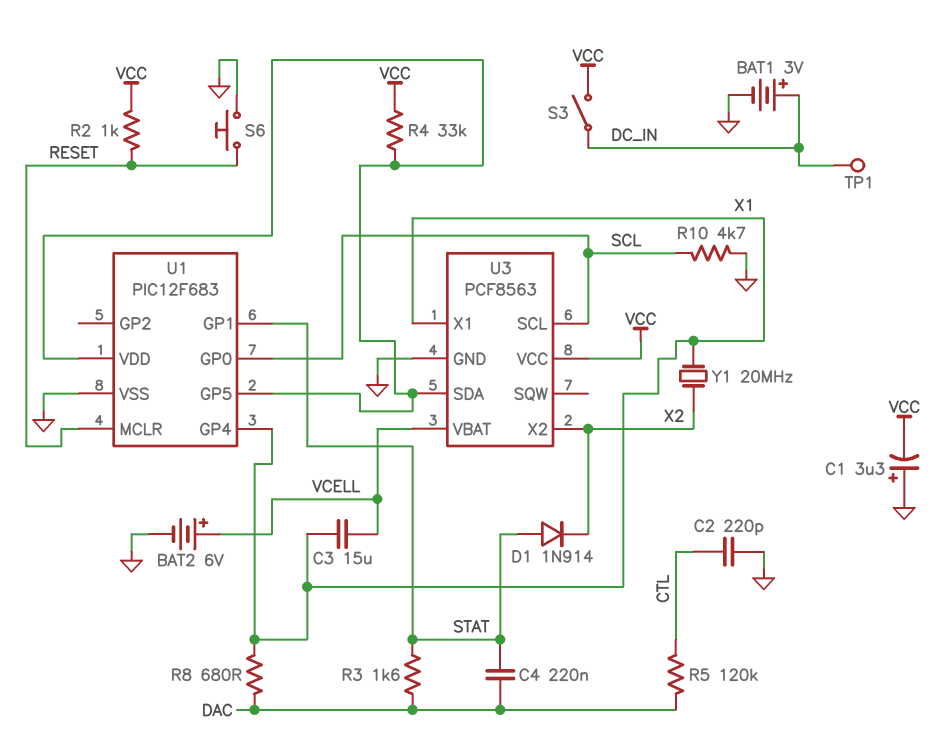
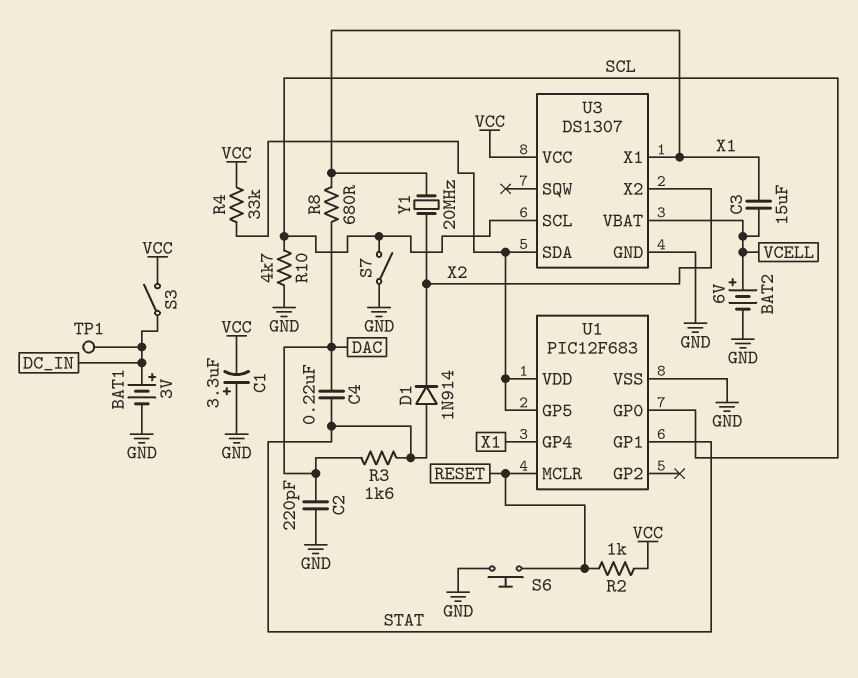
C2: 220pF (CTL, GND) -> 220pF (DAC, GND)
R5: 120k (CTL, DAC) -> none
S7: none -> switch (GND, SCL)
U3: PCF8563 -> DS1307

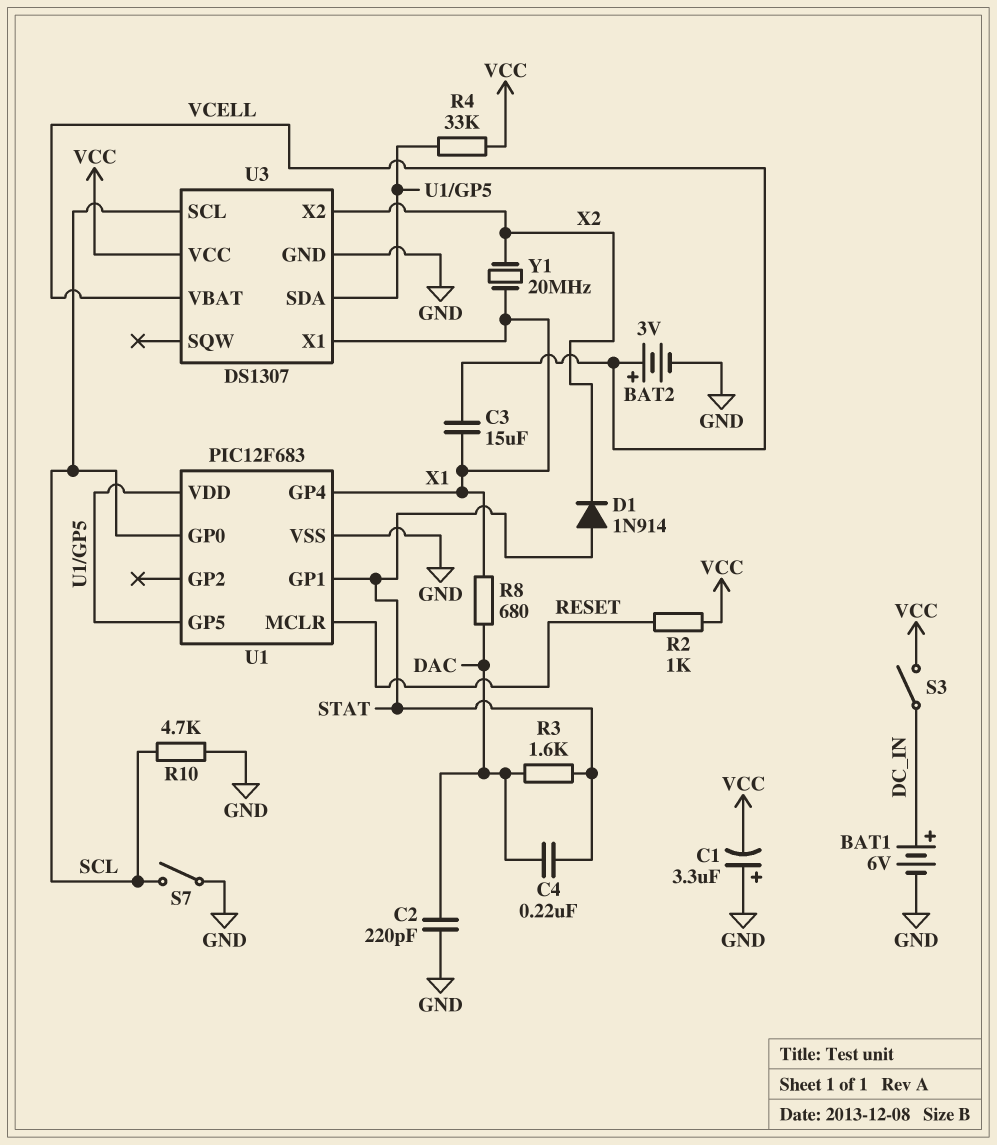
BAT1: 3V (plus DC_IN, minus GND) -> 6V (plus DC_IN, minus GND)
BAT2: 6V (plus VCELL, minus GND) -> 3V (plus VCELL, minus GND)
S6: button (GND, RESET) -> none
TP1: test point (DC_IN) -> none

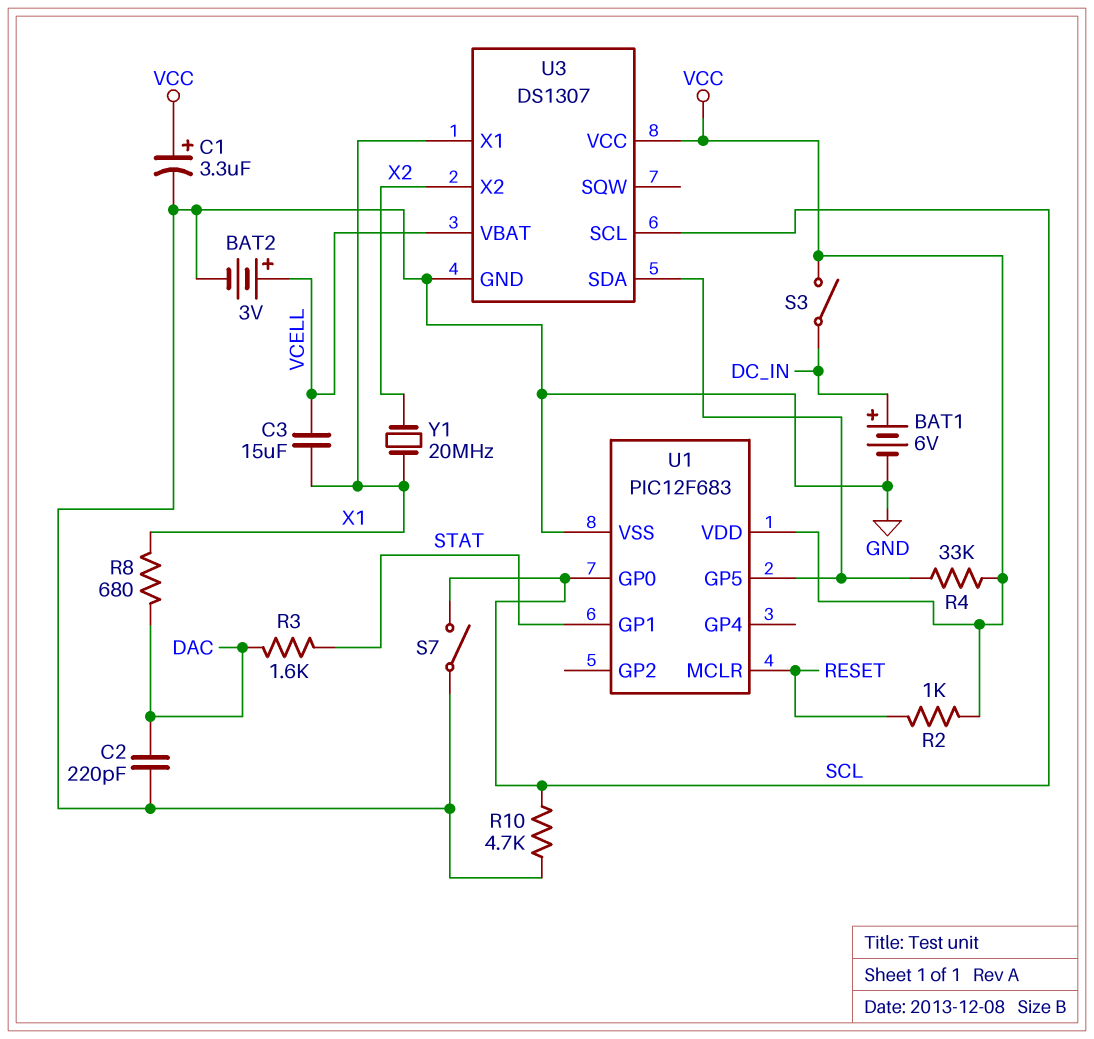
C1: 3.3uF (plus GND, minus VCC) -> 3.3uF (plus VCC, minus GND)
C4: 220nF (DAC, STAT) -> none
D1: diode 1N914 (A STAT, K X2) -> none
U1 pin GP4: X1 -> none
U1 pin VDD: U1/GP5 -> VCC

